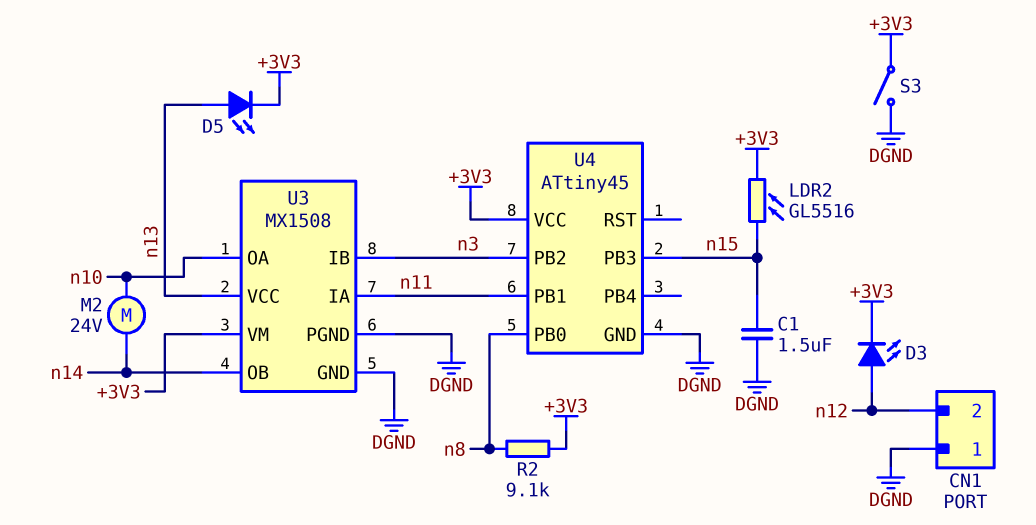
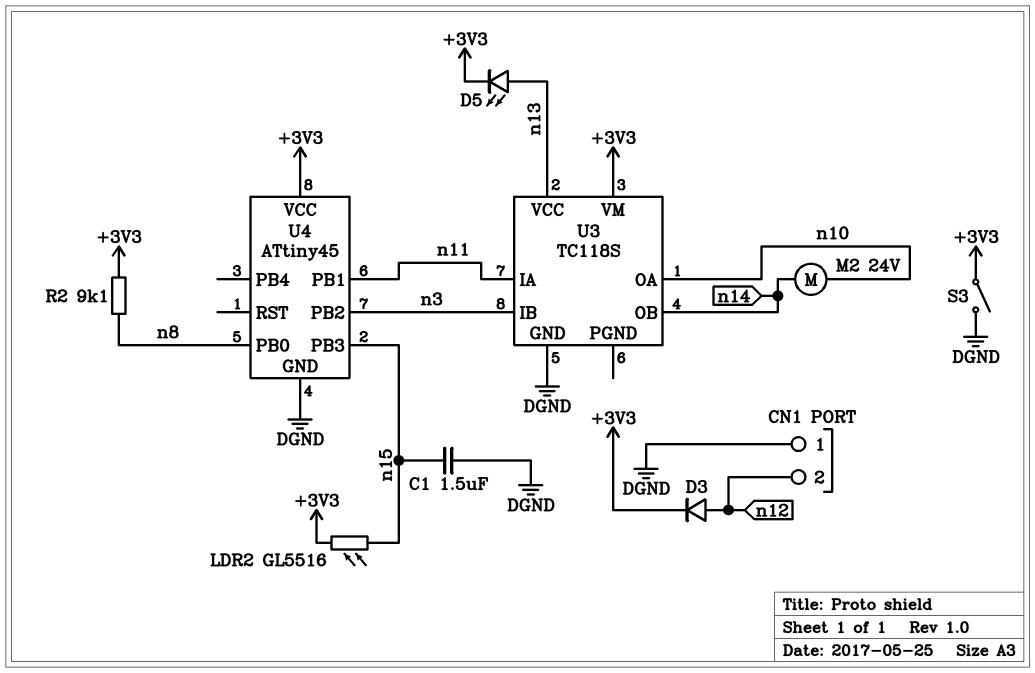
D3: LED (A n12, K +3V3) -> diode (A n12, K +3V3)
U3: MX1508 -> TC118S
U3 pin PGND: DGND -> none

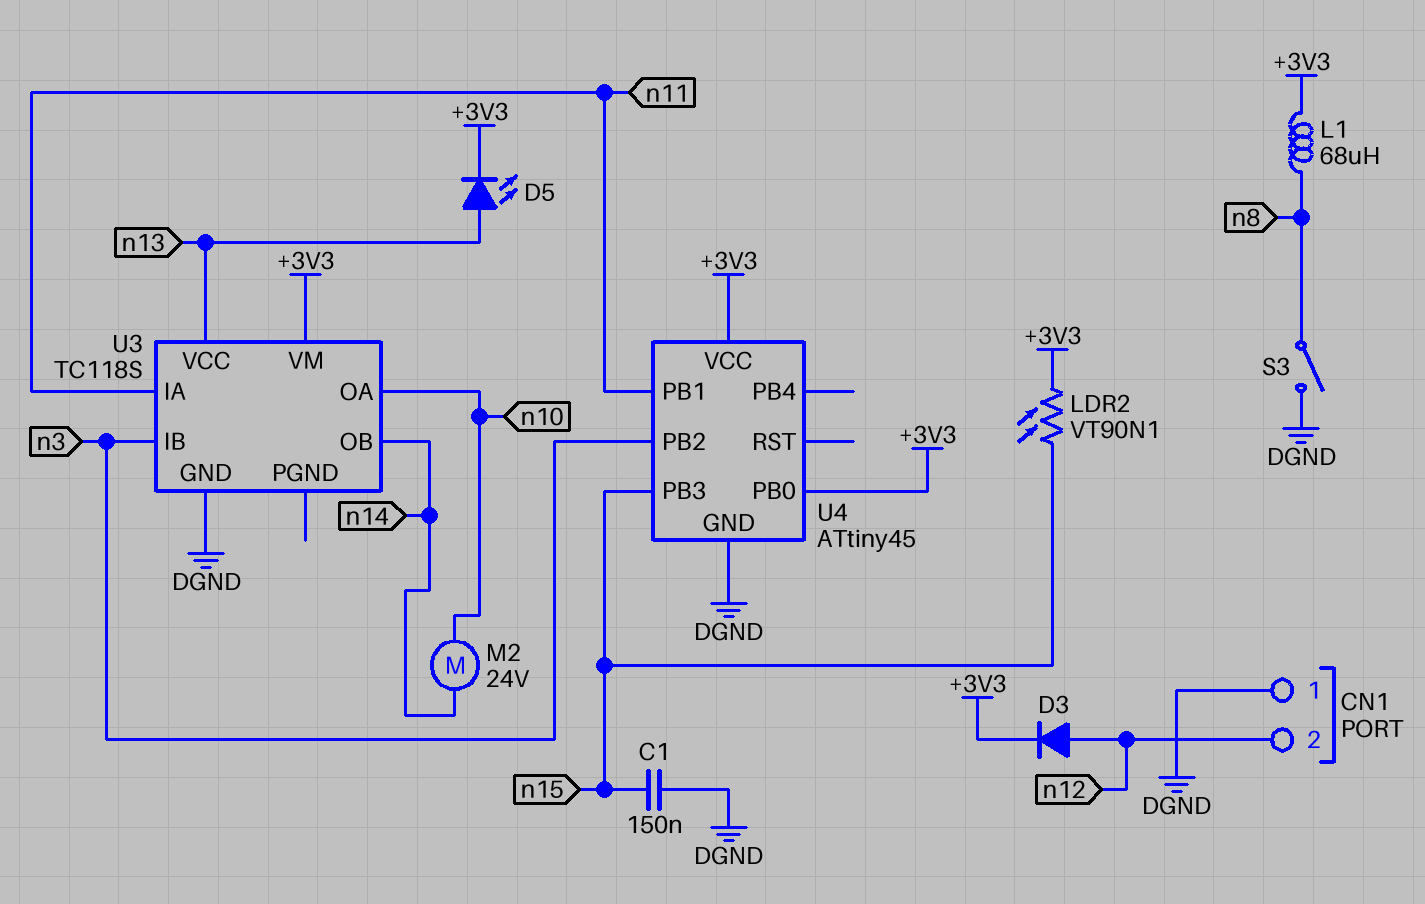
C1: 1.5uF (DGND, n15) -> 150nF (DGND, n15)
L1: none -> 68uH (+3V3, n8)
LDR2: GL5516 (+3V3, n15) -> VT90N1 (+3V3, n15)
R2: 9.1k (+3V3, n8) -> none
S3: switch (+3V3, DGND) -> switch (DGND, n8)
U4 pin PB0: n8 -> +3V3

